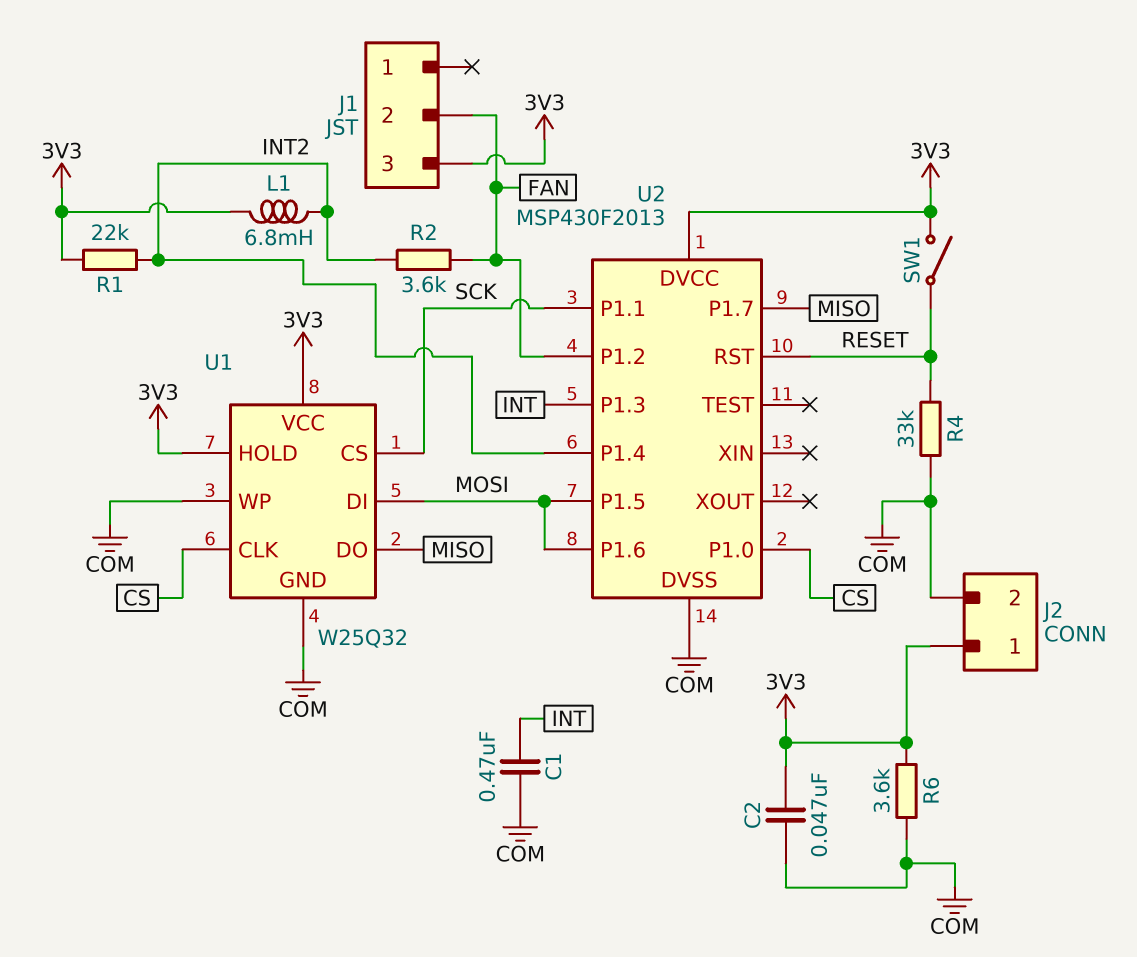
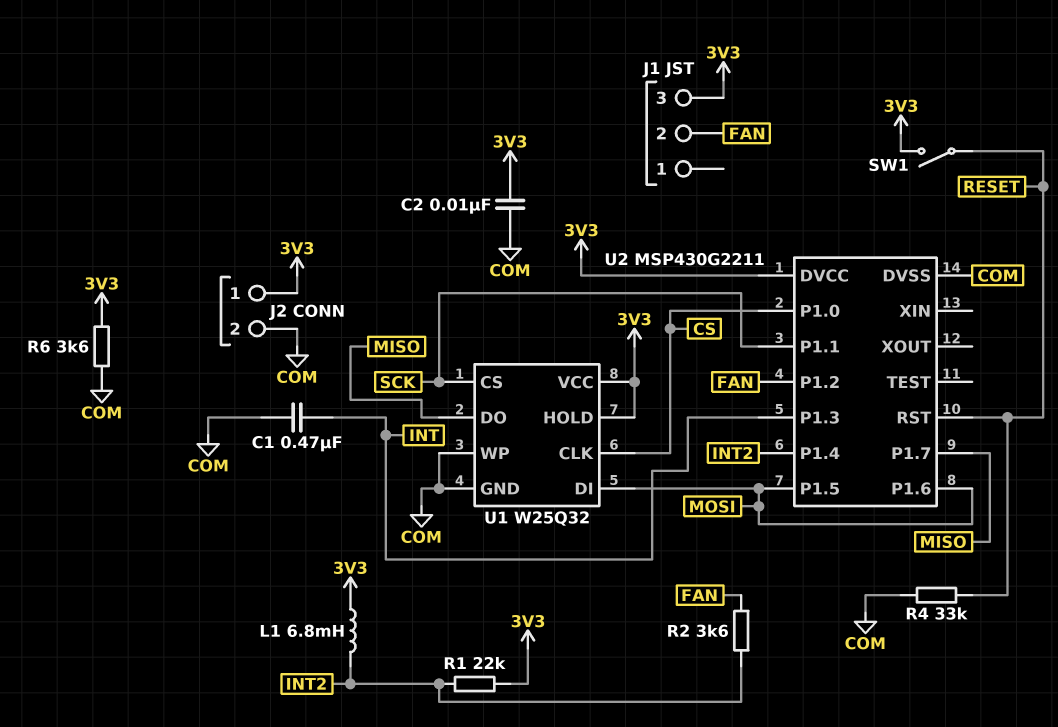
C2: 47nF (3V3, COM) -> 10nF (3V3, COM)
U2: MSP430F2013 -> MSP430G2211

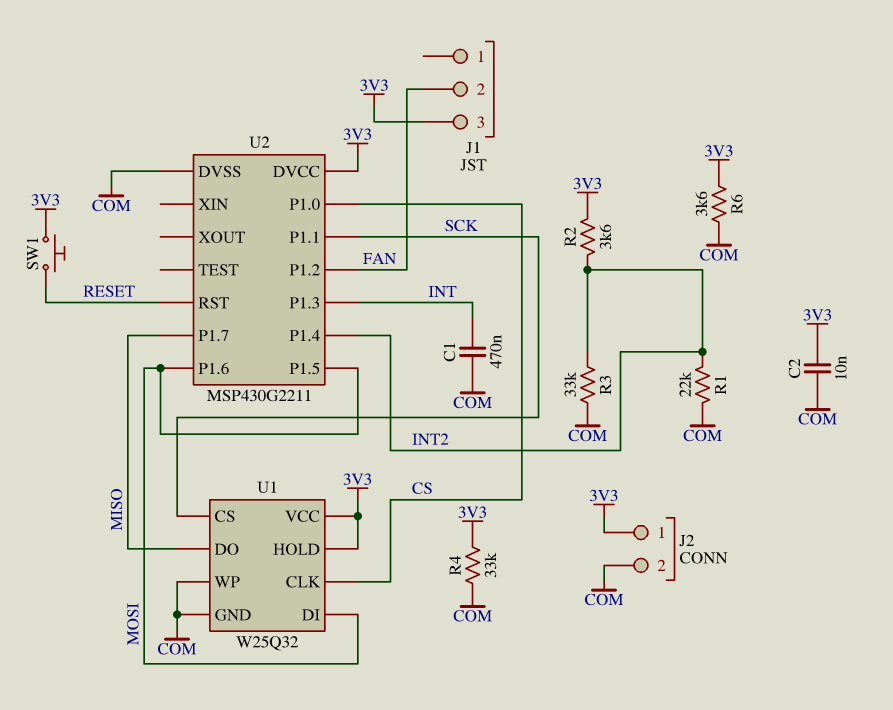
L1: 6.8mH (3V3, INT2) -> none
R1: 22k (3V3, INT2) -> 22k (COM, INT2)
R2: 3.6k (FAN, INT2) -> 3.6k (3V3, INT2)
R3: none -> 33k (COM, INT2)
R4: 33k (COM, RESET) -> 33k (3V3, COM)
SW1: switch (3V3, RESET) -> button (3V3, RESET)

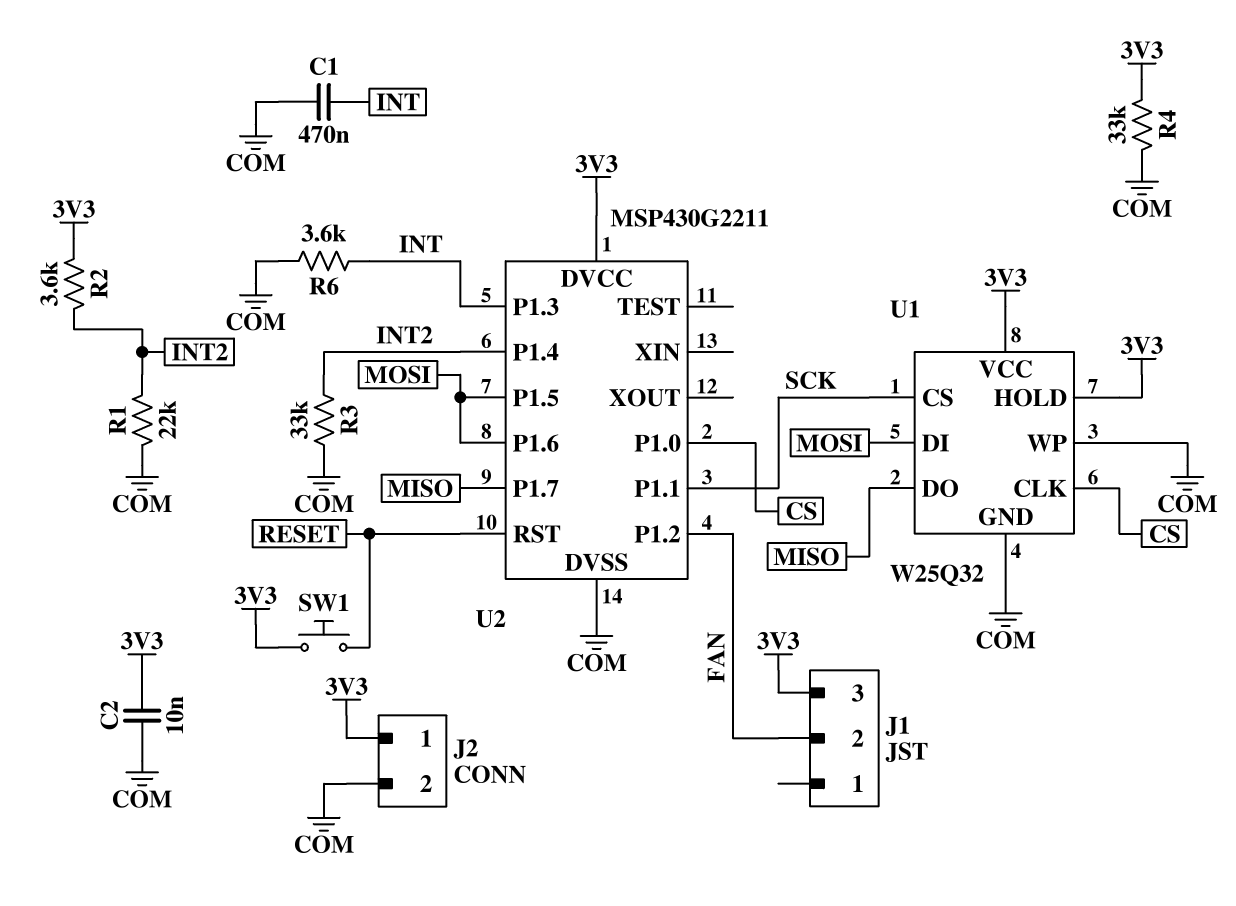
R6: 3.6k (3V3, COM) -> 3.6k (COM, INT)

